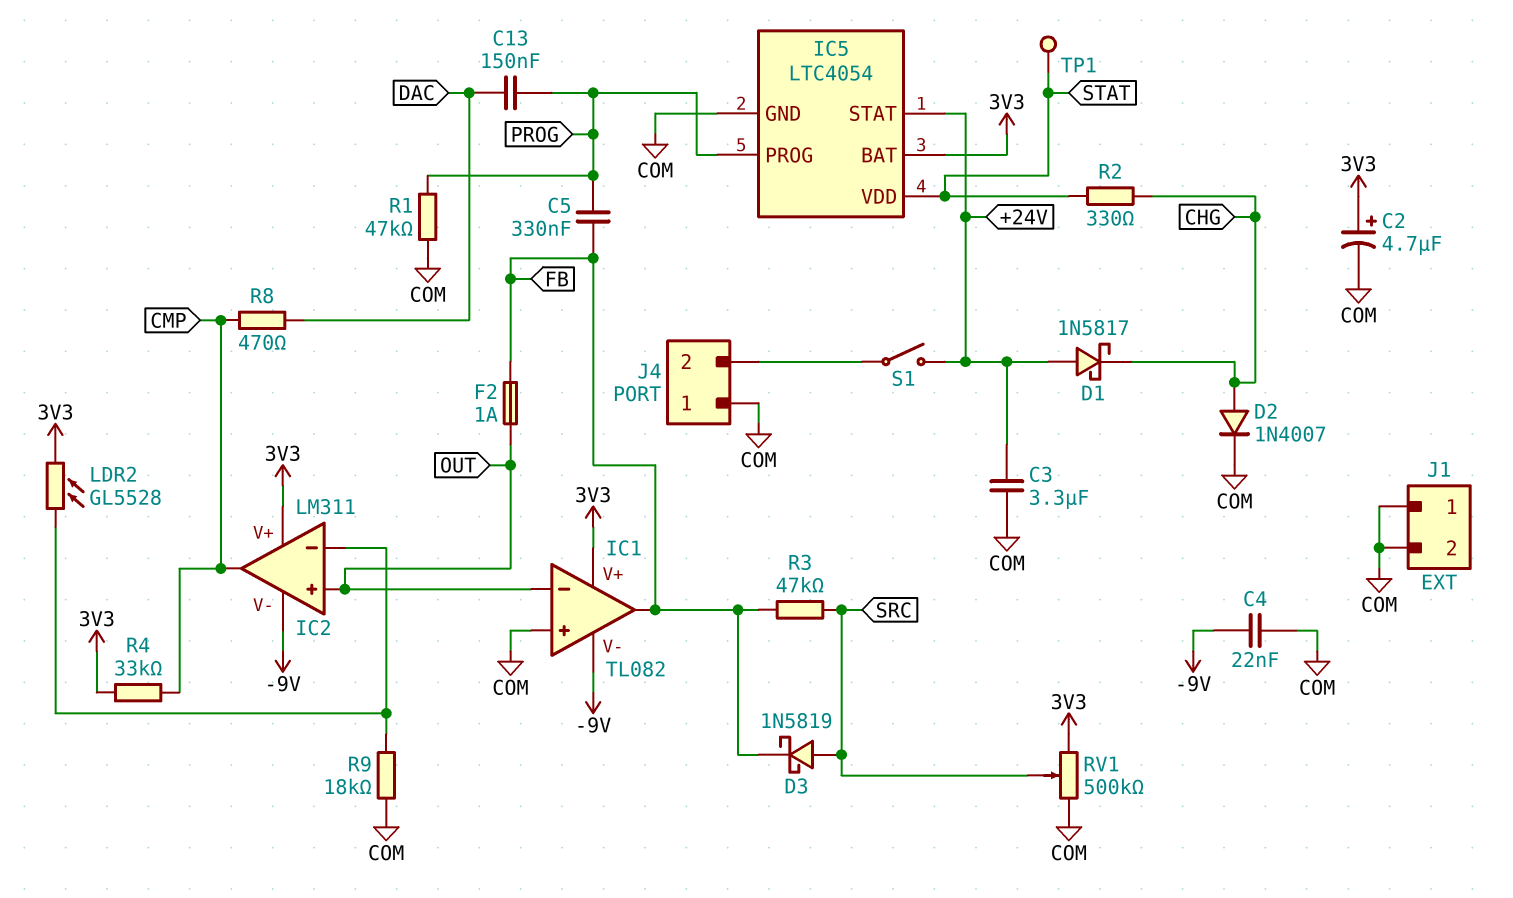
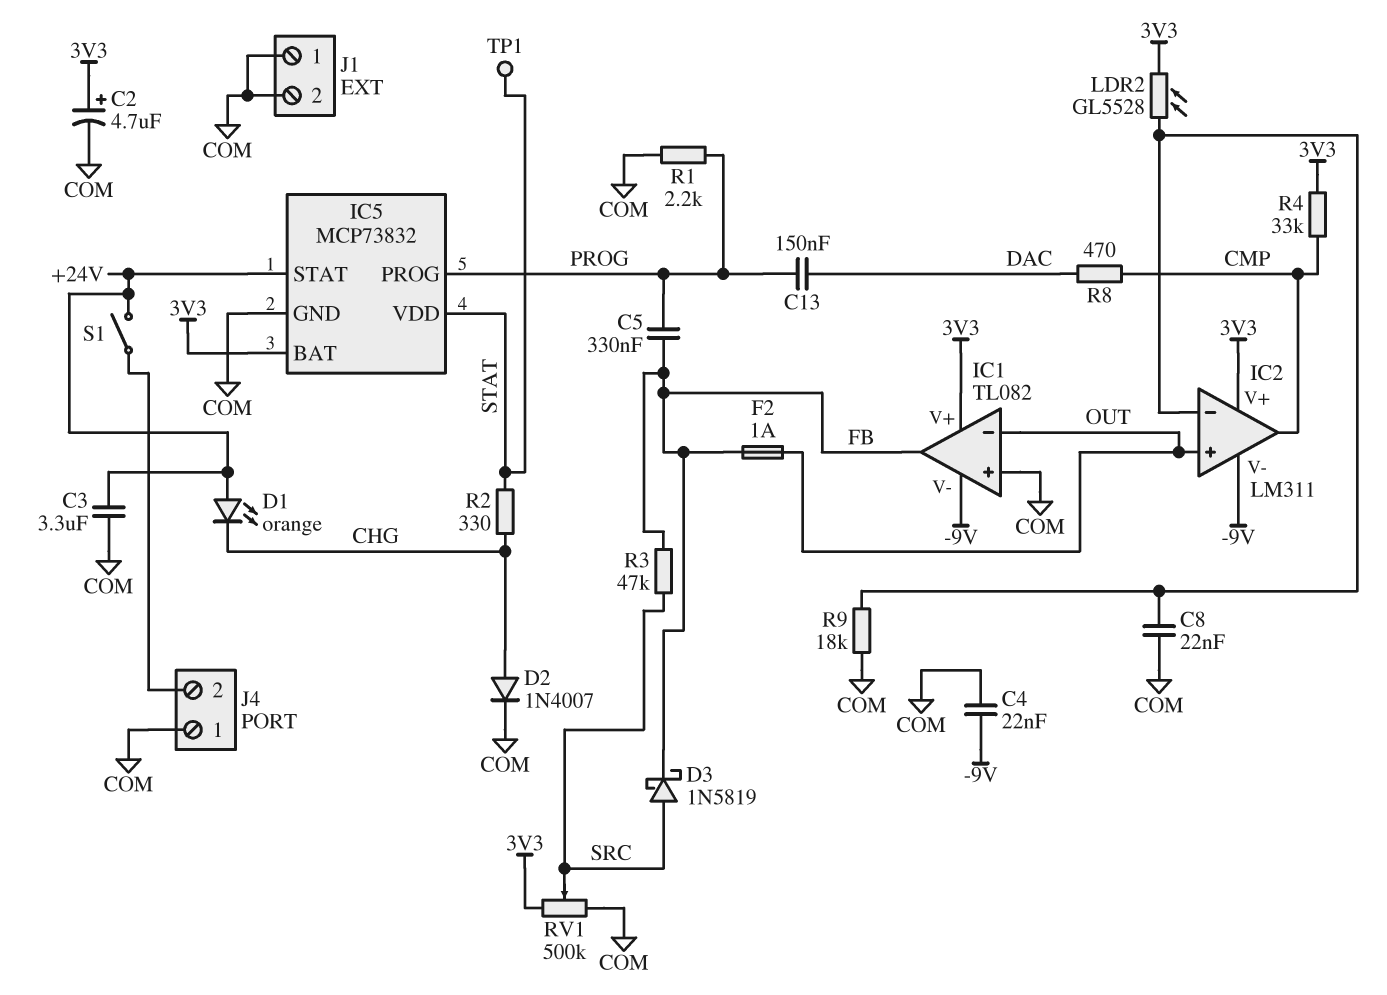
C8: none -> 22nF (COM, IC2/in-)
D1: schottky 1N5817 (A +24V, K CHG) -> LED orange (A +24V, K CHG)
IC5: LTC4054 -> MCP73832
R1: 47k (COM, PROG) -> 2.2k (COM, PROG)

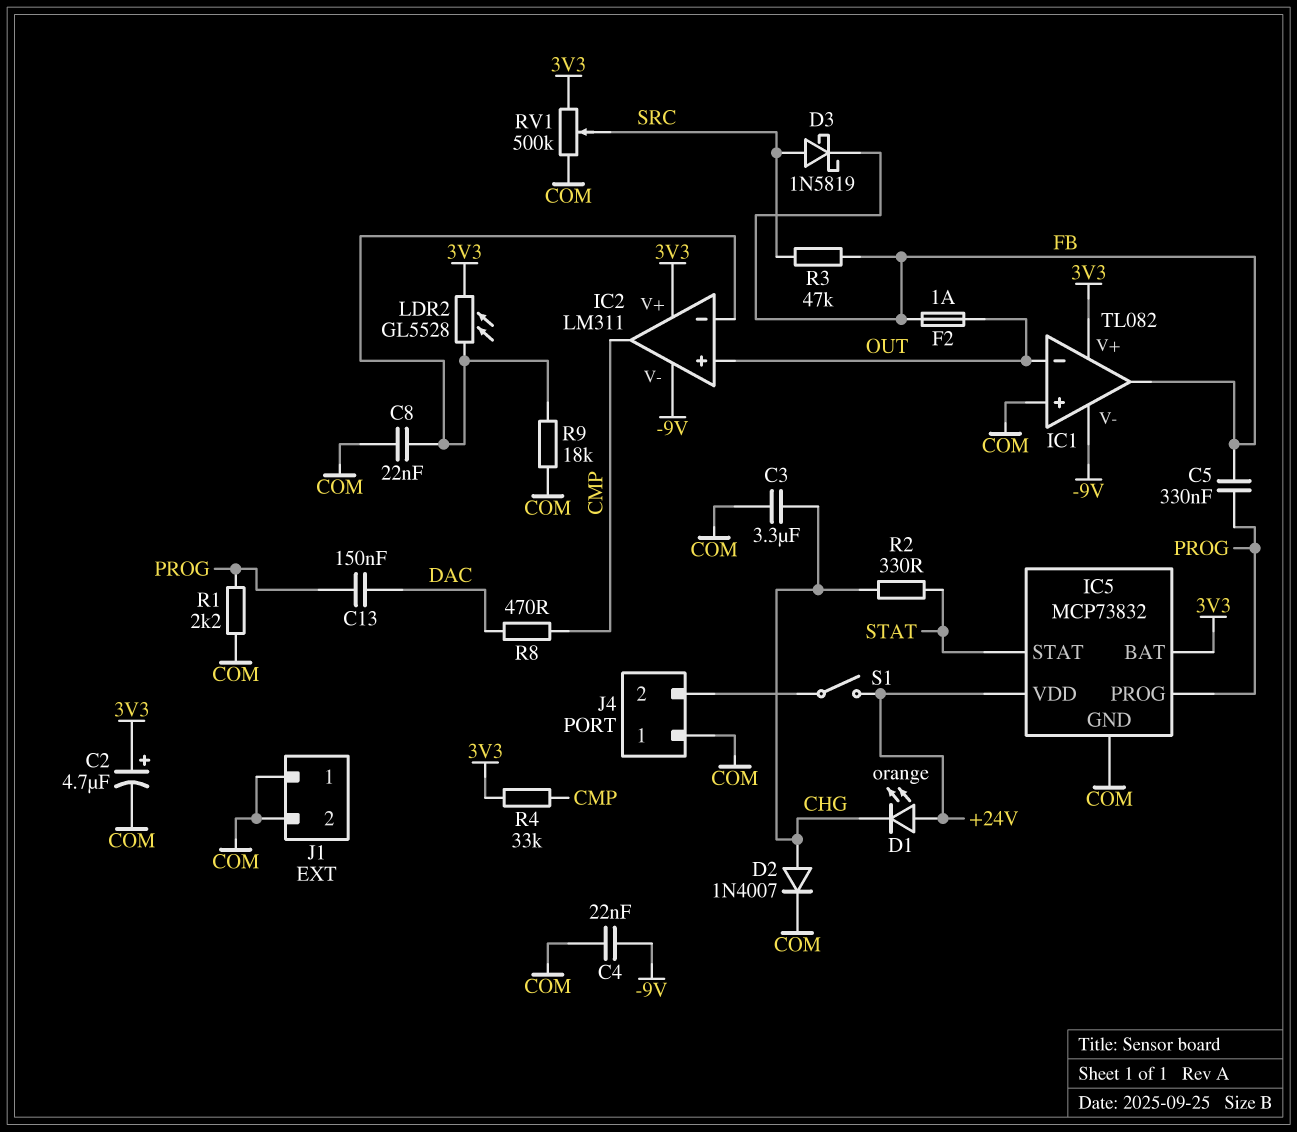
C3: 3.3uF (+24V, COM) -> 3.3uF (CHG, COM)
IC5 pin STAT: +24V -> STAT
IC5 pin VDD: STAT -> +24V
TP1: test point (STAT) -> none

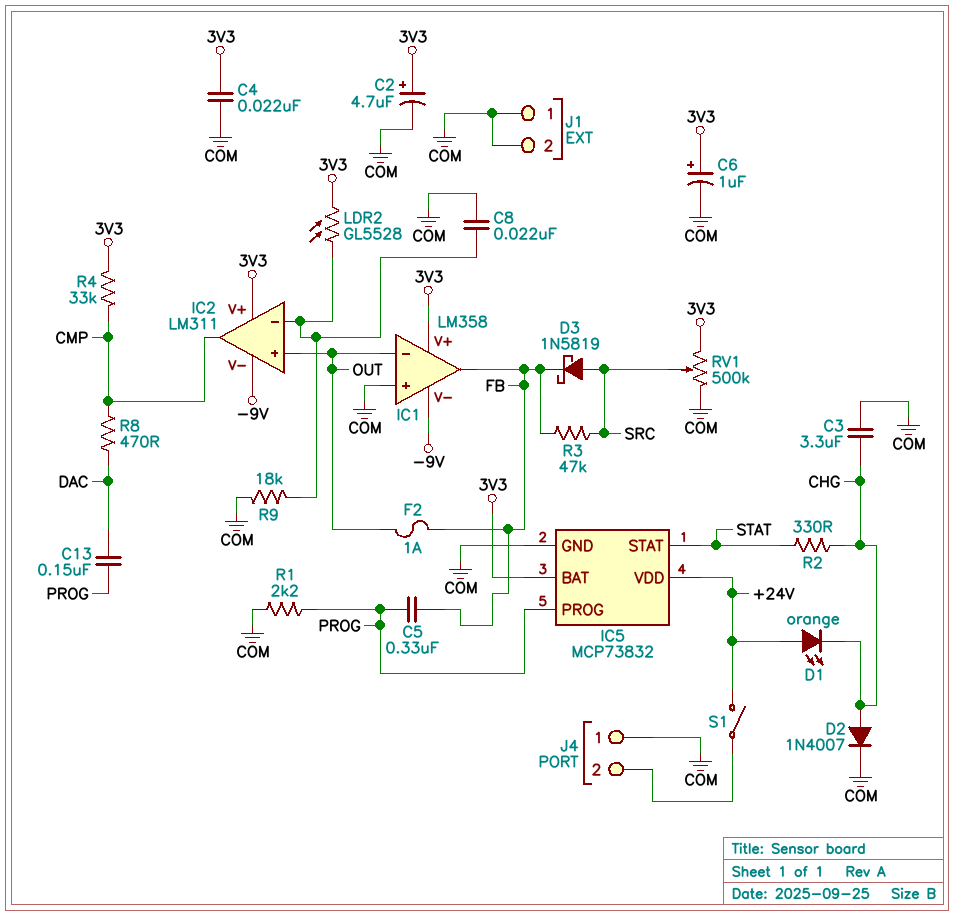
C4: 22nF (-9V, COM) -> 22nF (3V3, COM)
C6: none -> 1uF (plus 3V3, minus COM)
IC1: TL082 -> LM358

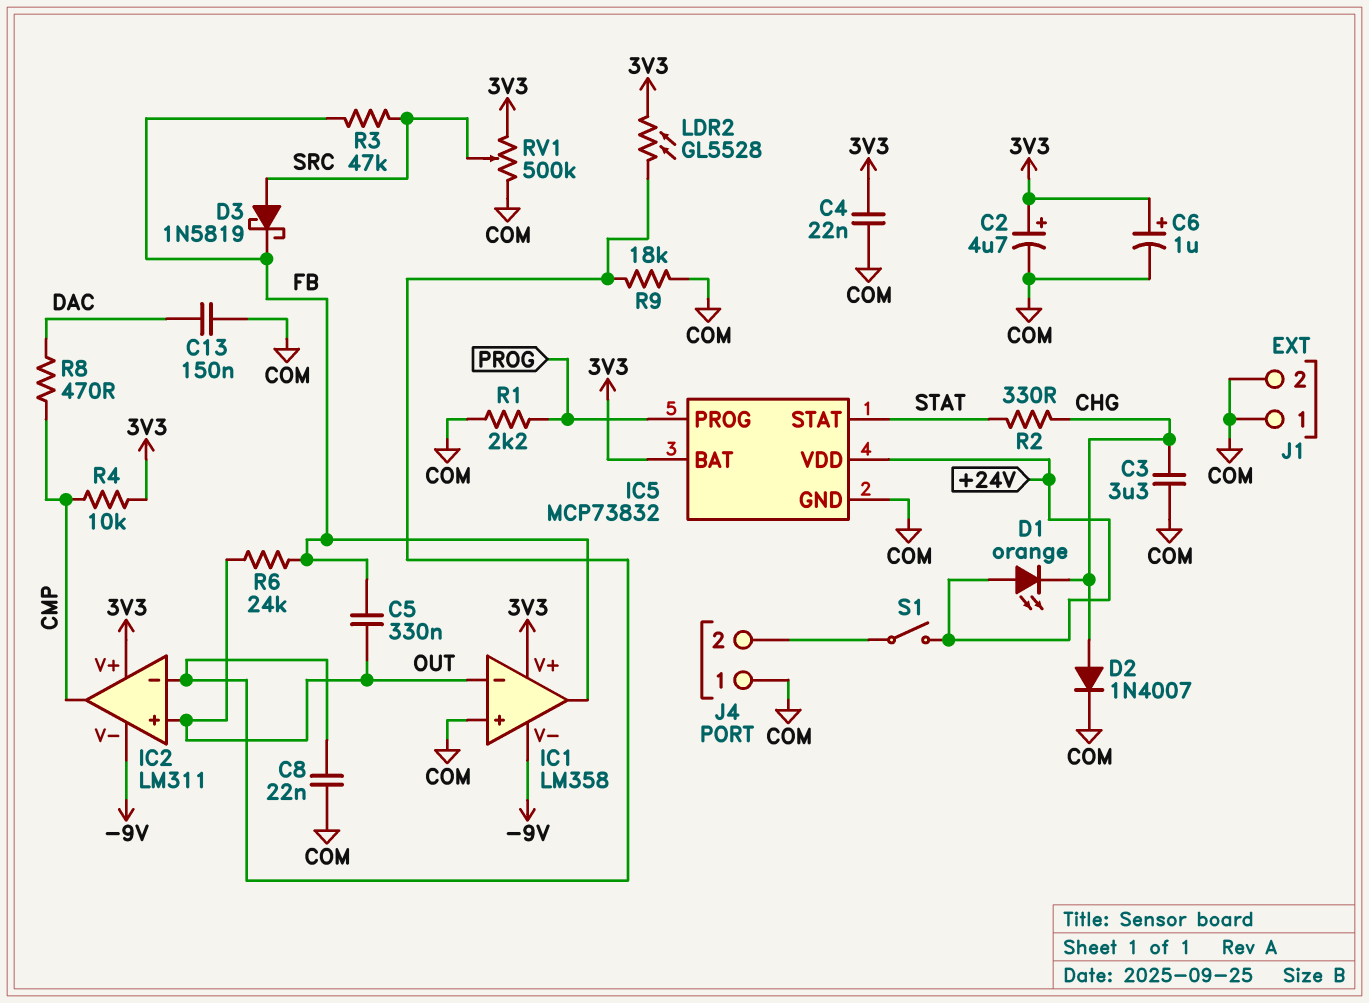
C5: 330nF (FB, PROG) -> 330nF (FB, OUT)
C13: 150nF (DAC, PROG) -> 150nF (COM, DAC)
F2: 1A (FB, OUT) -> none
R4: 33k (3V3, CMP) -> 10k (3V3, CMP)
R6: none -> 24k (FB, OUT)

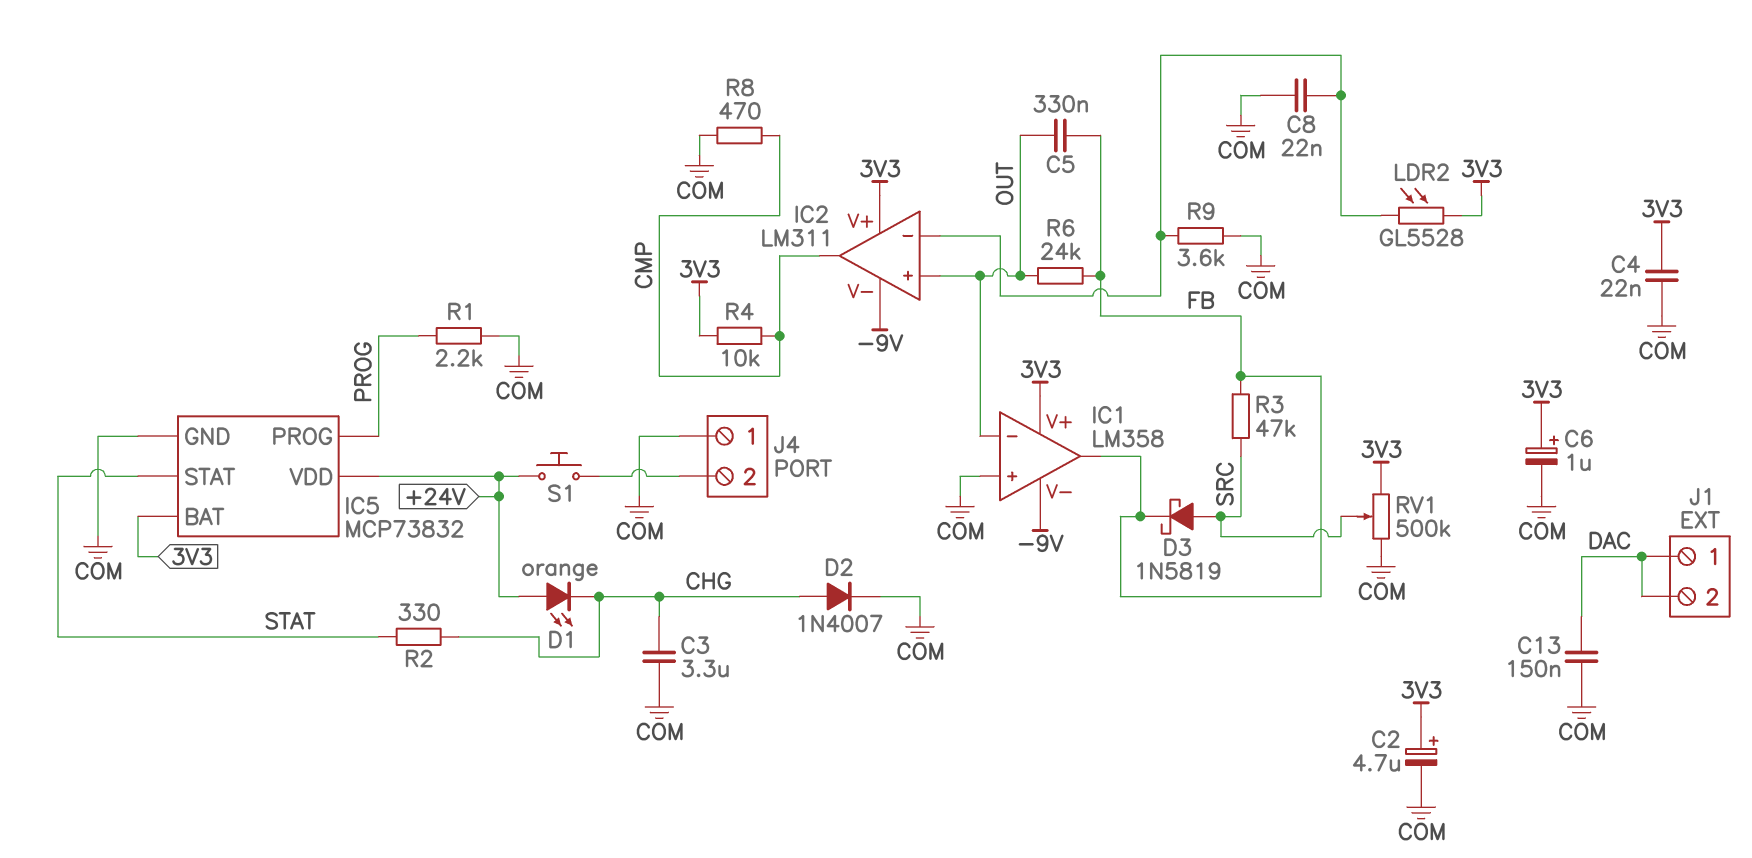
J1 pin 1: COM -> DAC
J1 pin 2: COM -> DAC
R8: 470 (CMP, DAC) -> 470 (CMP, COM)
R9: 18k (COM, IC2/in-) -> 3.6k (COM, IC2/in-)
S1: switch (+24V, J4/2) -> button (+24V, J4/2)

